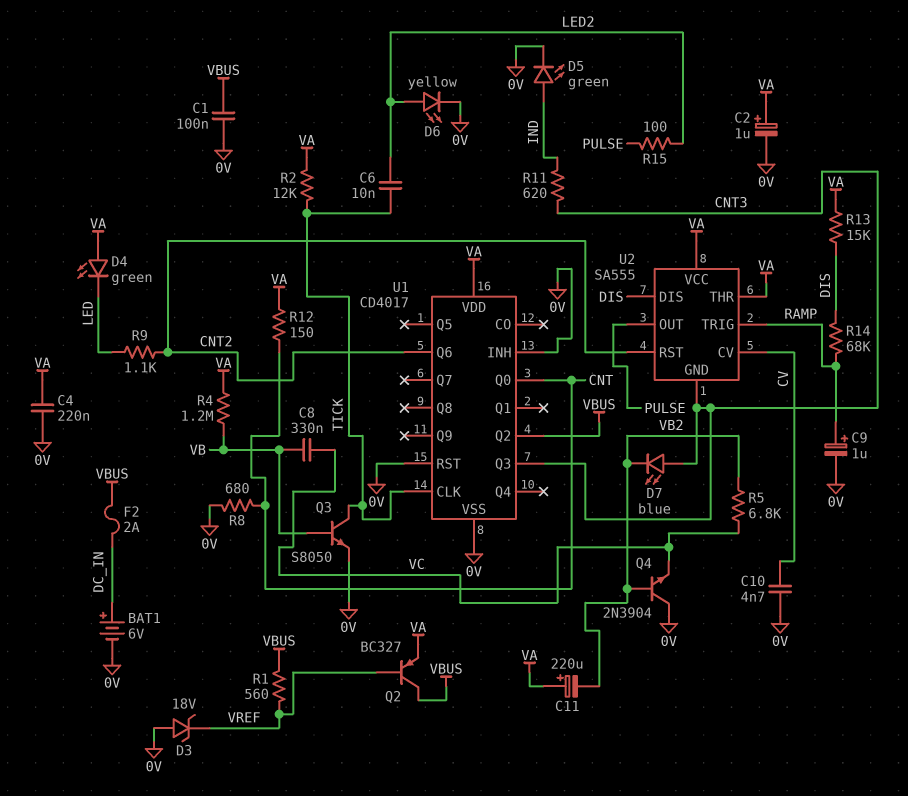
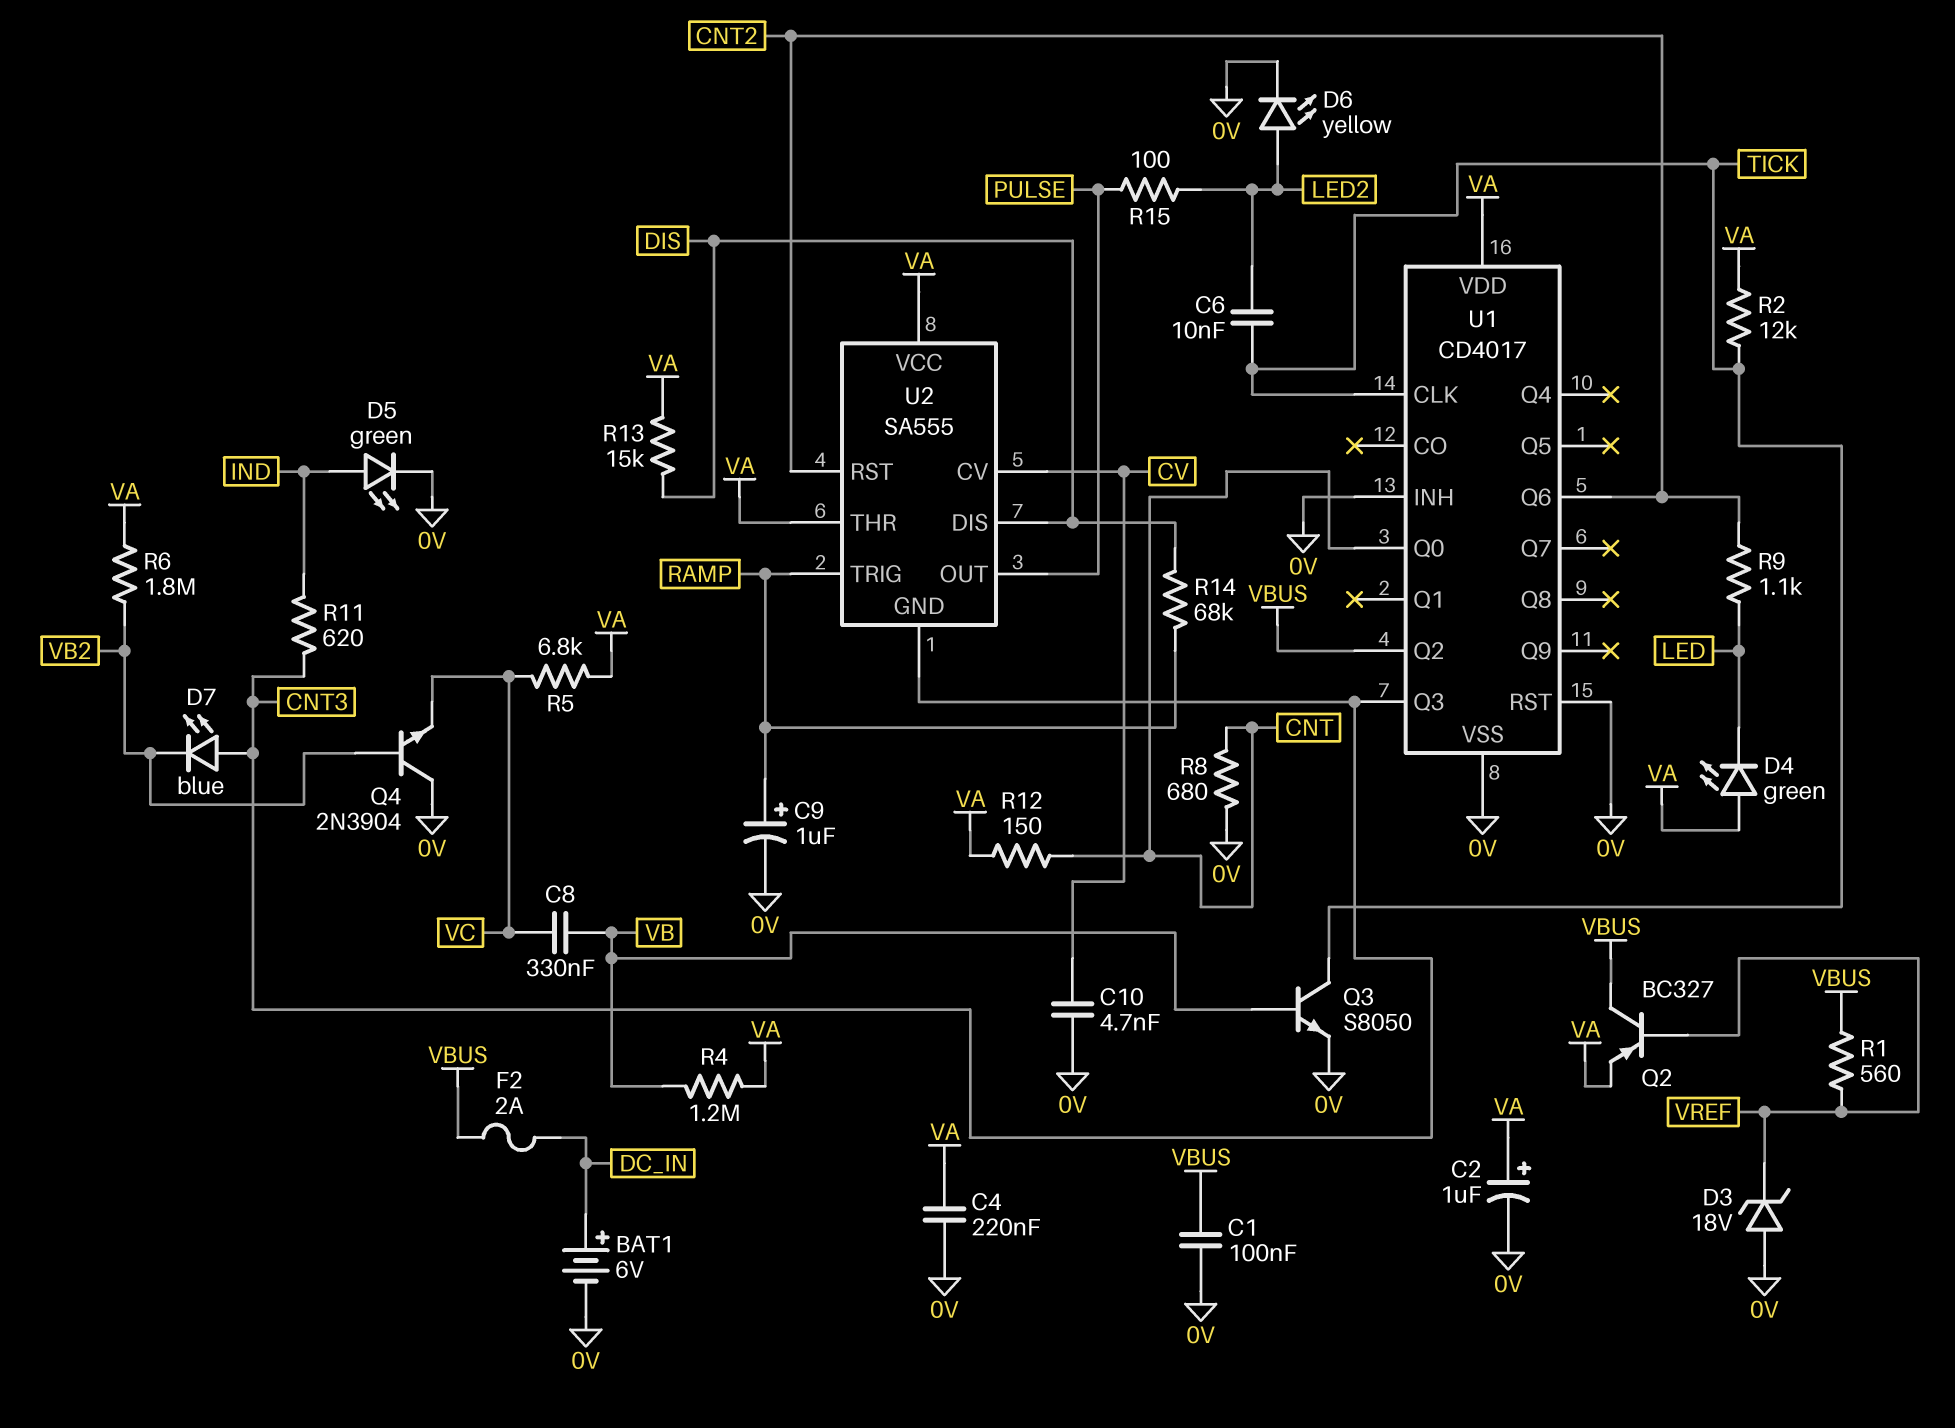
C11: 220uF (plus VA, minus VB2) -> none
R5: 6.8k (VB2, VC) -> 6.8k (VA, VC)
R6: none -> 1.8M (VA, VB2)

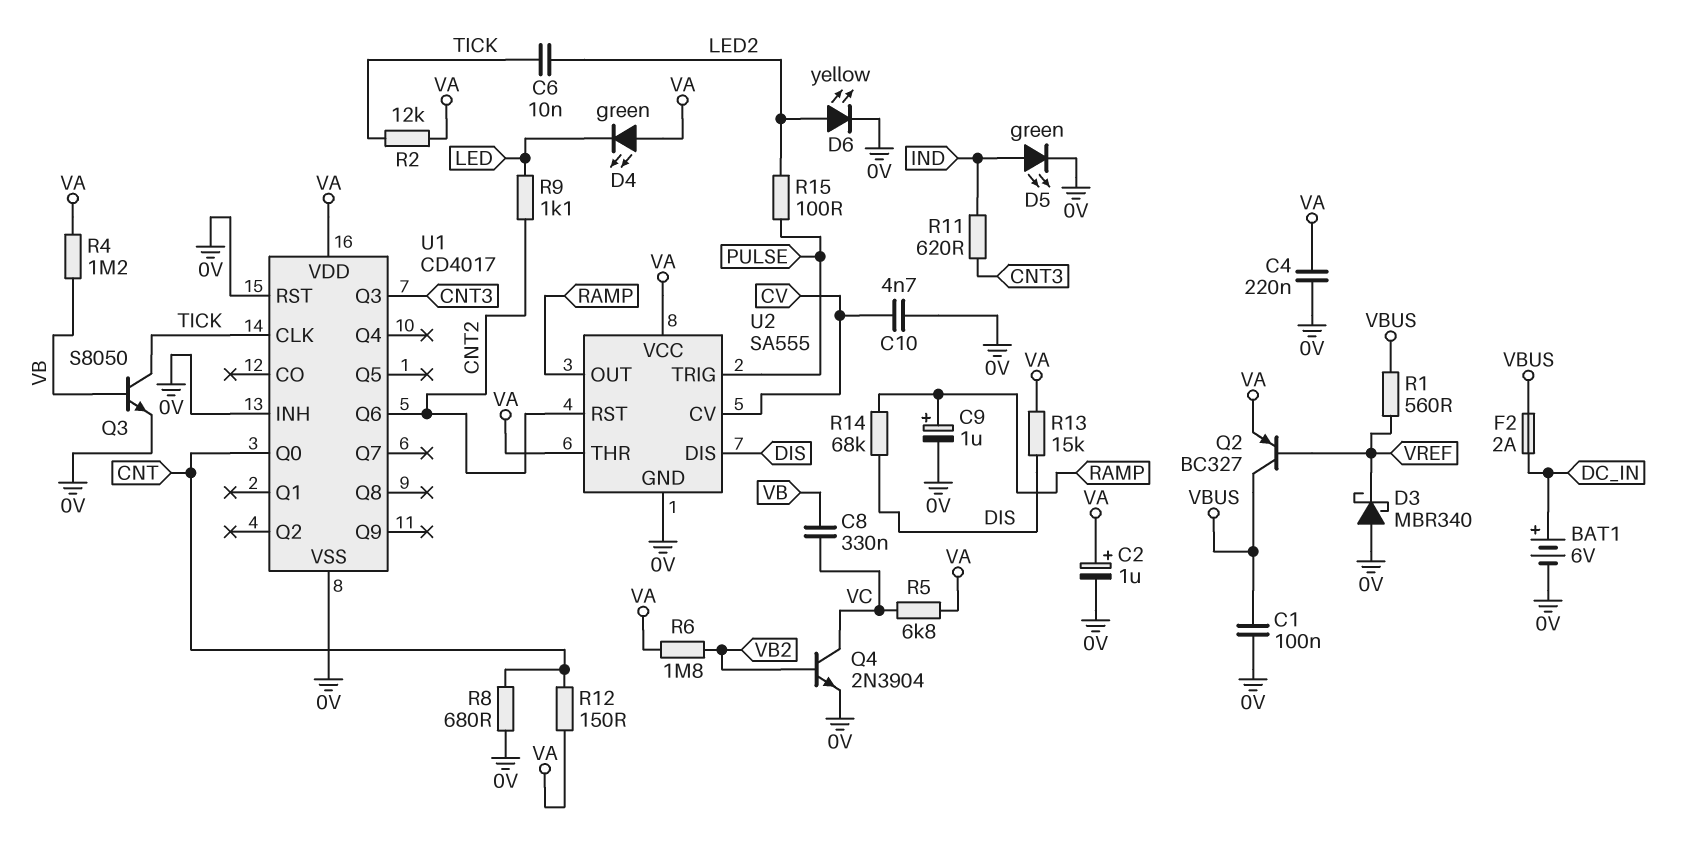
D3: zener 18V (A 0V, K VREF) -> schottky MBR340 (A 0V, K VREF)
D7: LED blue (A CNT3, K VB2) -> none
Q4: NPN 2N3904 (B VB2, C 0V, E VC) -> NPN 2N3904 (B VB2, C VC, E 0V)
U1 pin Q2: VBUS -> none
U2 pin GND: CNT3 -> 0V
U2 pin OUT: PULSE -> RAMP
U2 pin TRIG: RAMP -> PULSE

